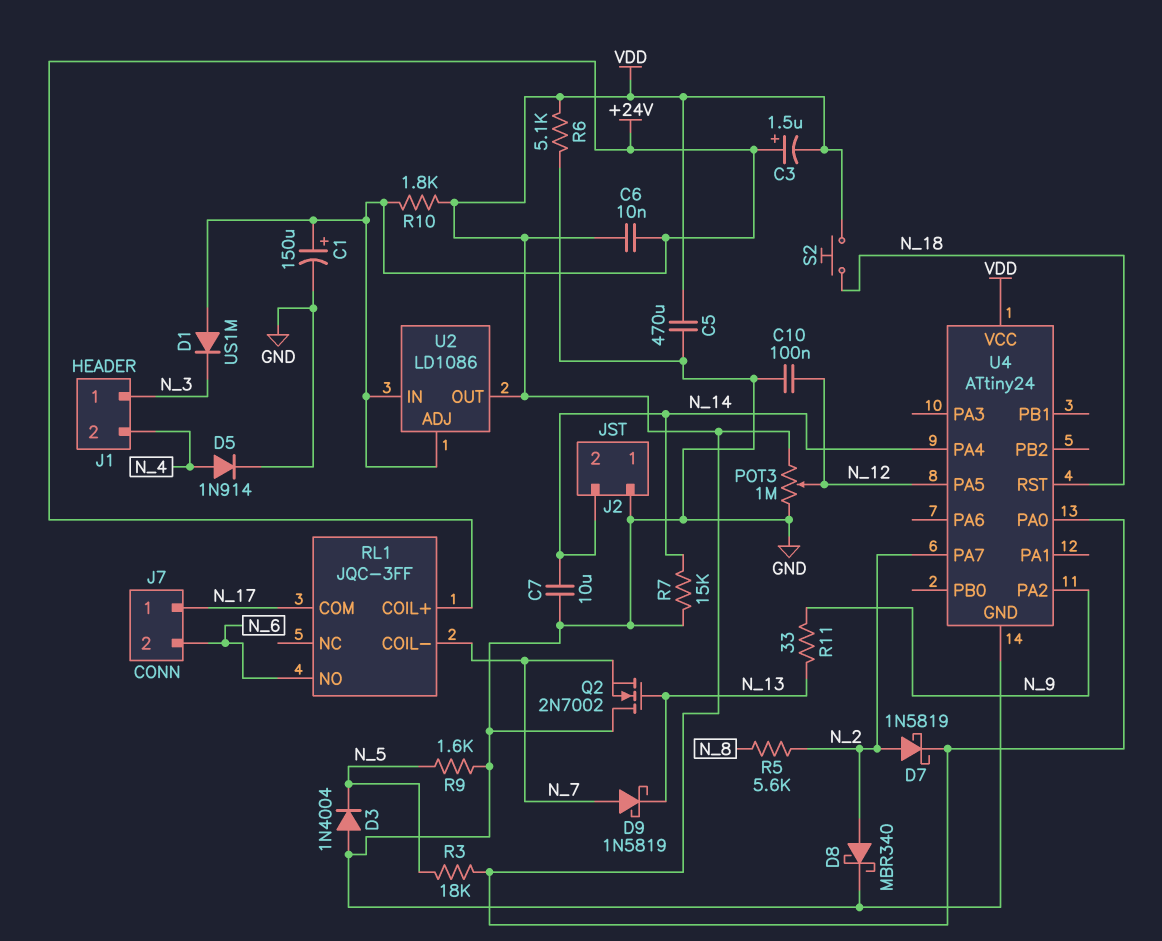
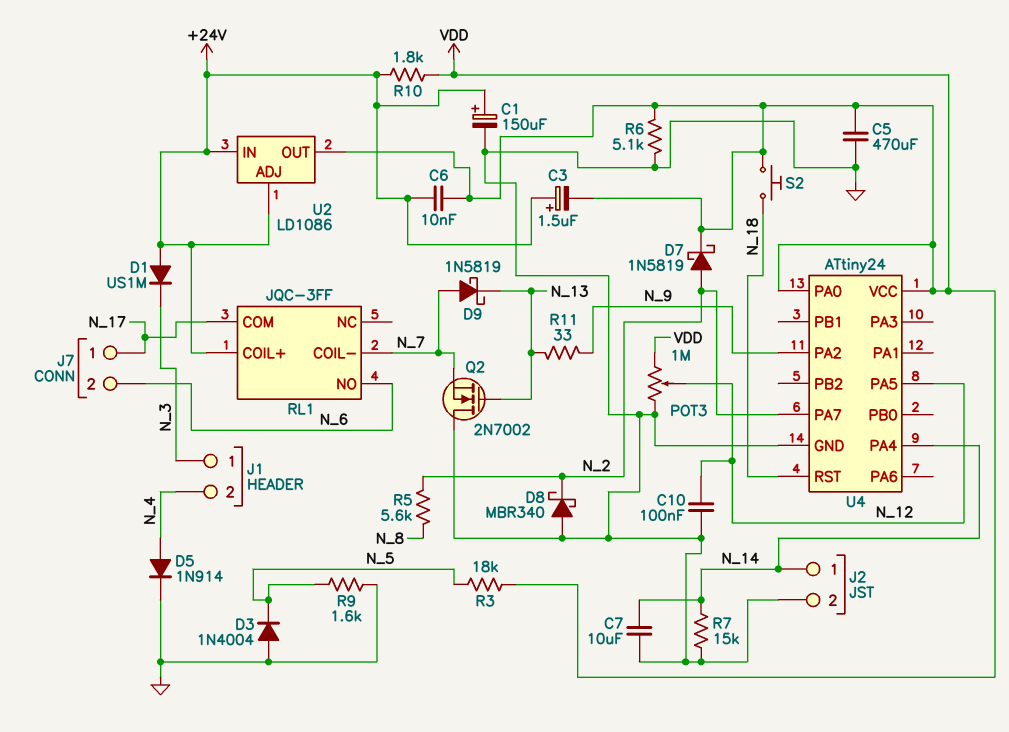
D8: schottky MBR340 (A N_2, K GND) -> schottky MBR340 (A GND, K N_2)
J2 pin 1: GND -> N_14
J2 pin 2: N_14 -> GND

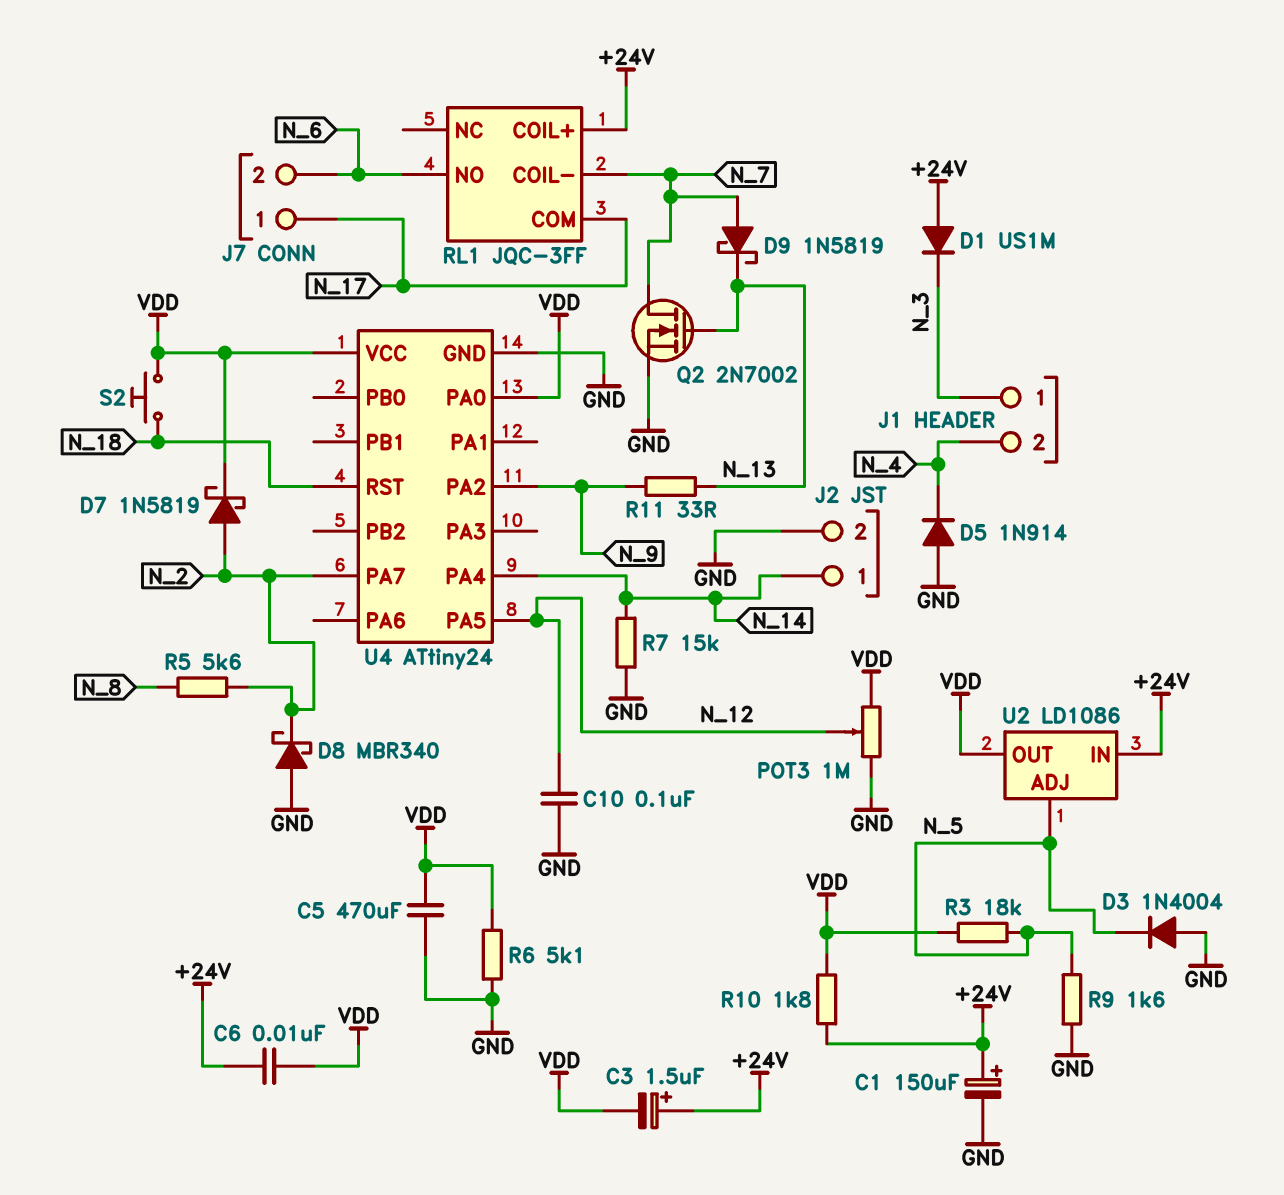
C7: 10uF (GND, N_14) -> none
D5: diode 1N914 (A N_4, K GND) -> diode 1N914 (A GND, K N_4)
Q2: NMOS 2N7002 (G N_13, D GND, S N_7) -> NMOS 2N7002 (G N_13, D N_7, S GND)
U2 pin ADJ: +24V -> N_5

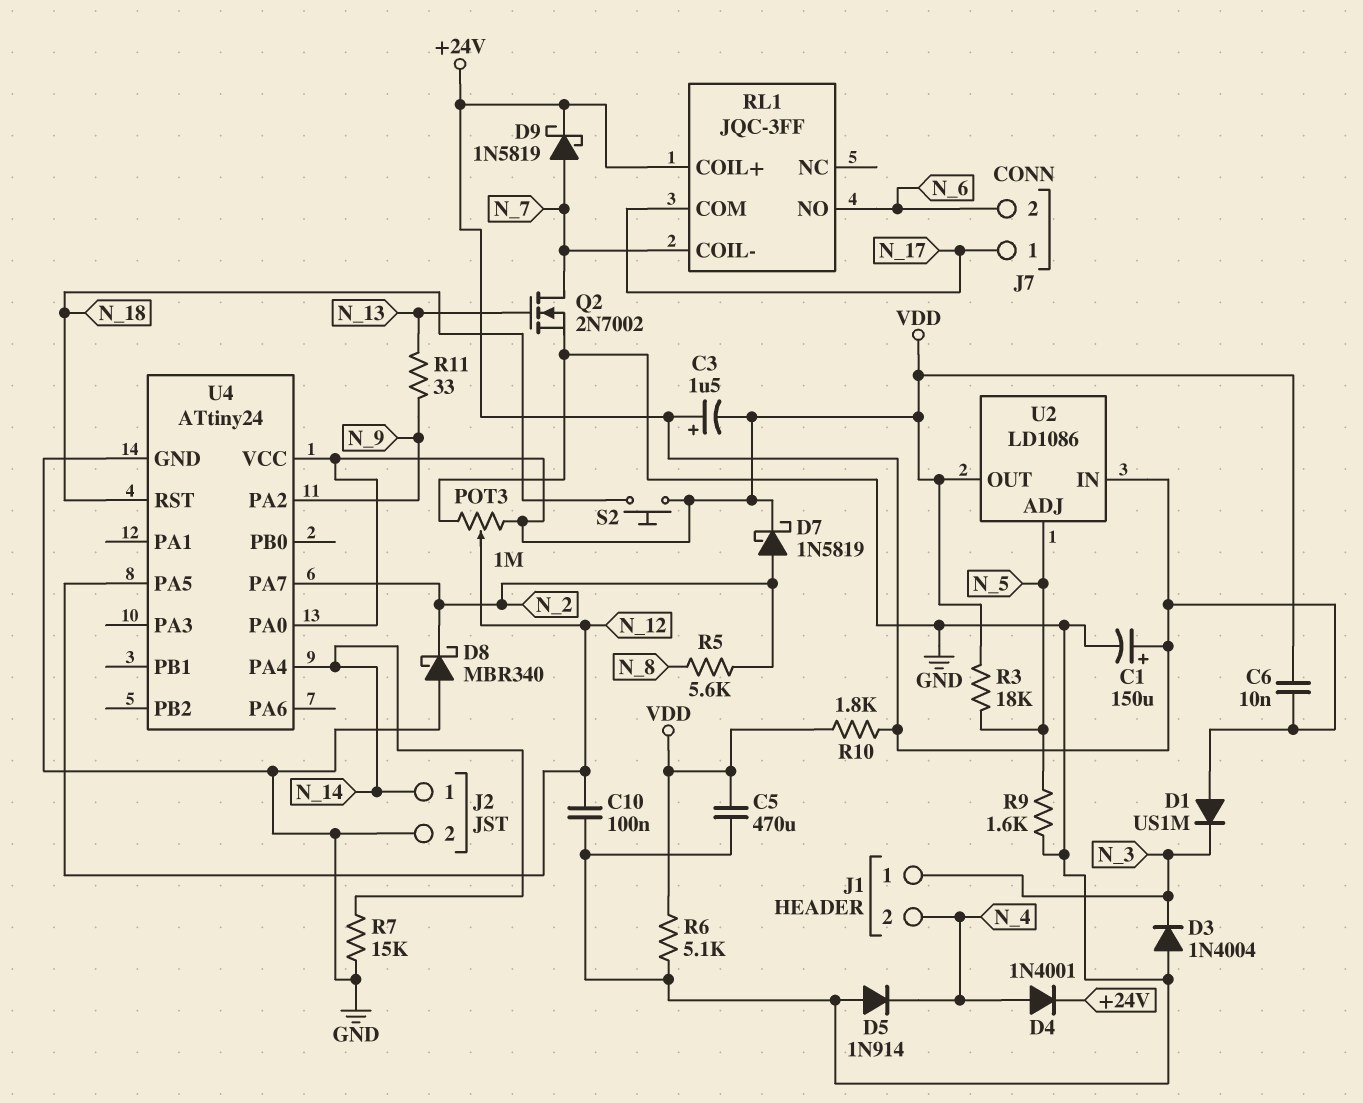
D3: diode 1N4004 (A GND, K N_5) -> diode 1N4004 (A GND, K N_3)
D4: none -> diode 1N4001 (A N_4, K +24V)
D9: schottky 1N5819 (A N_7, K N_13) -> schottky 1N5819 (A N_7, K +24V)

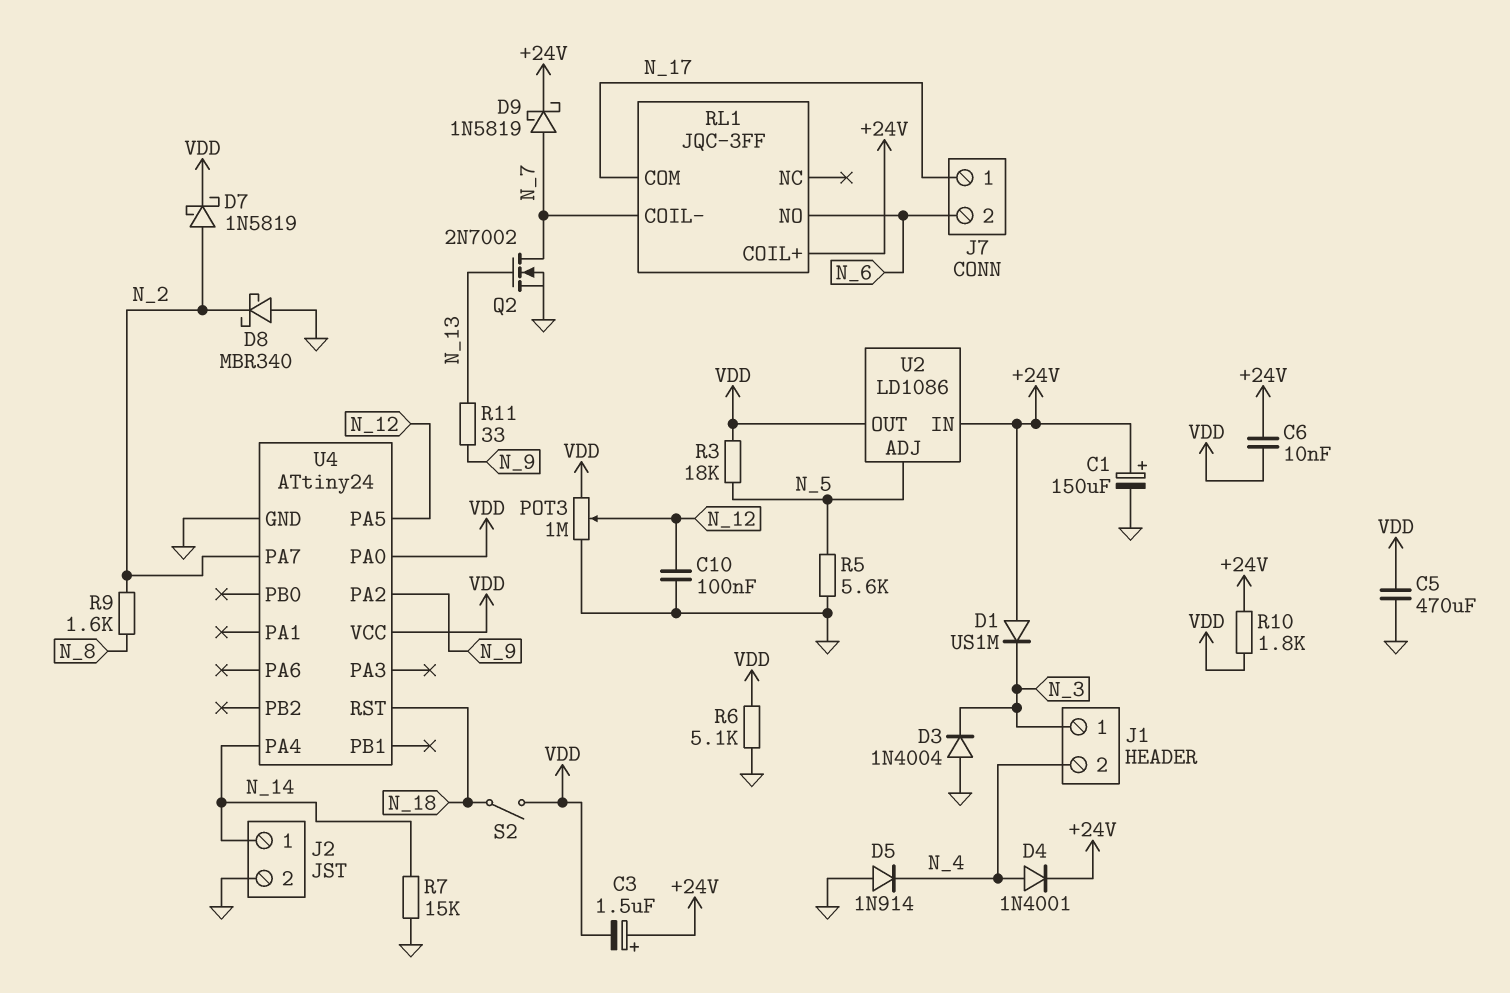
R5: 5.6k (N_2, N_8) -> 5.6k (GND, N_5)
R9: 1.6k (GND, N_5) -> 1.6k (N_2, N_8)
S2: button (N_18, VDD) -> switch (N_18, VDD)

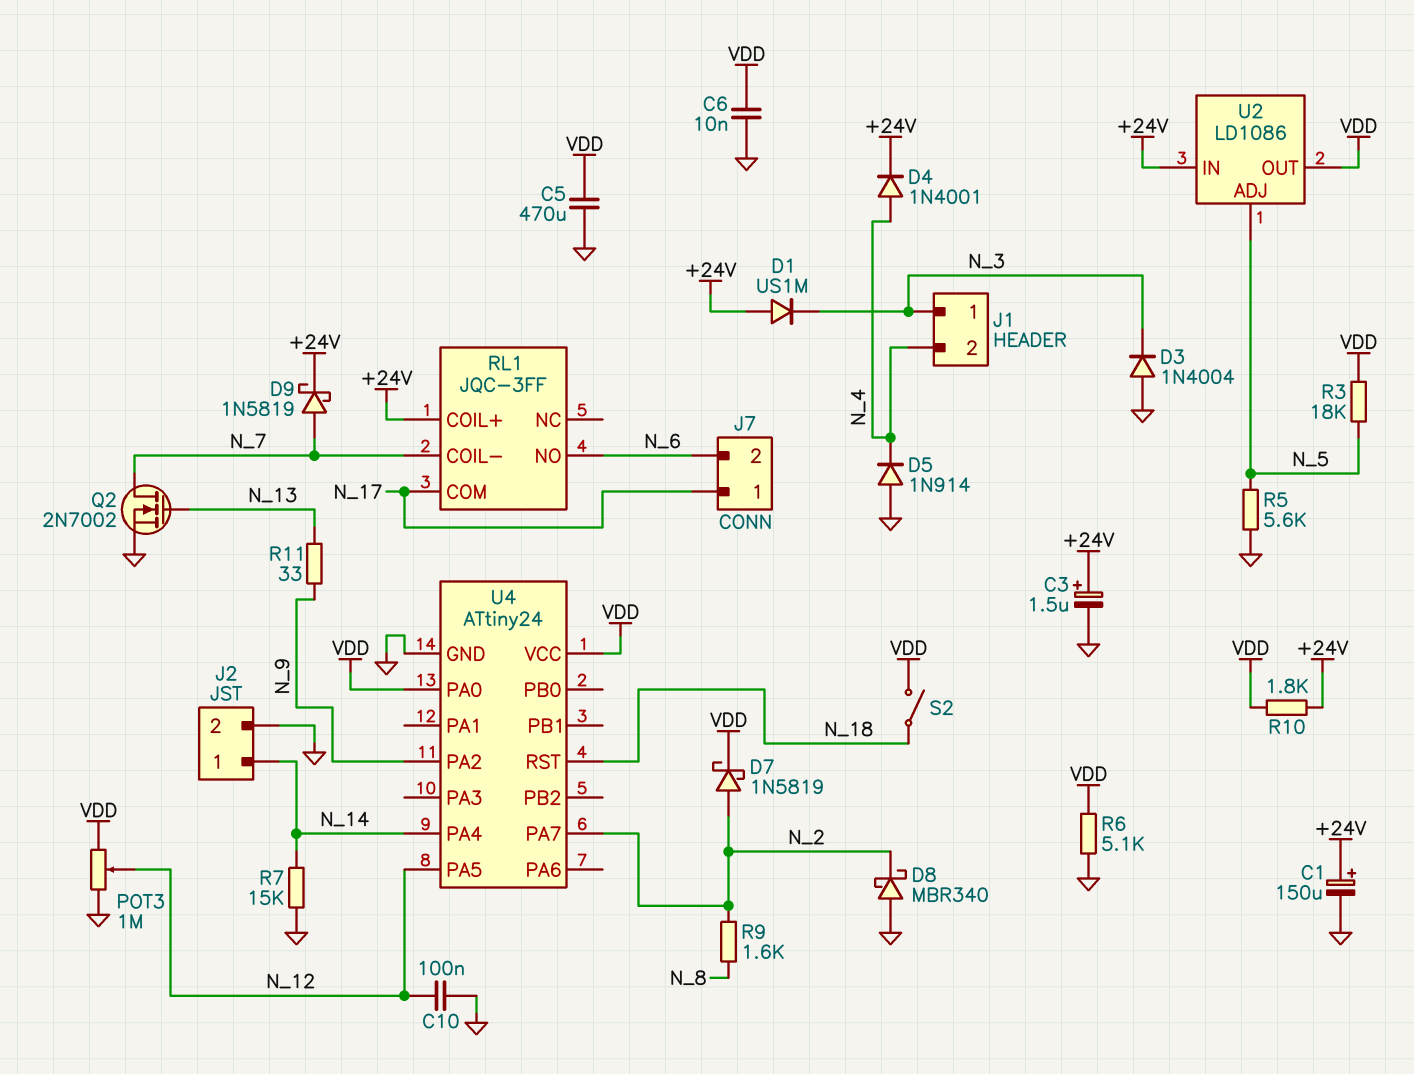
C3: 1.5uF (plus +24V, minus VDD) -> 1.5uF (plus +24V, minus GND)
C6: 10nF (+24V, VDD) -> 10nF (GND, VDD)

